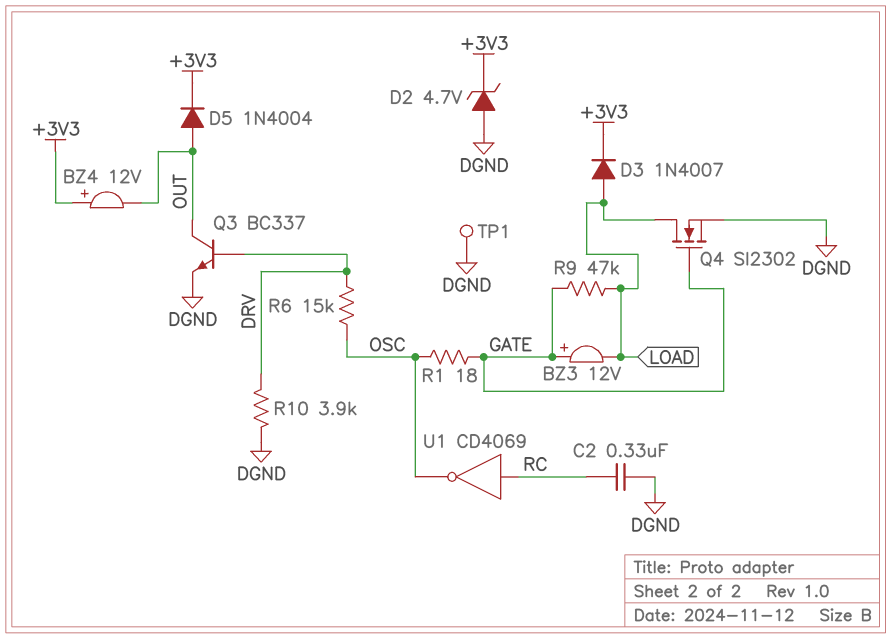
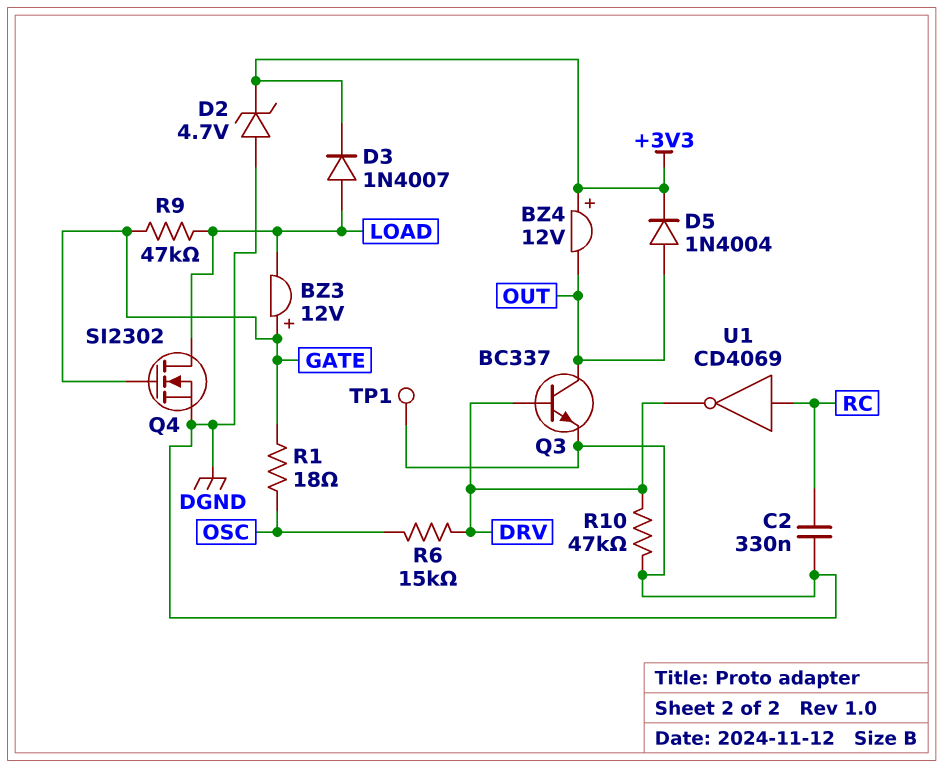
R10: 3.9k (DGND, DRV) -> 47k (DGND, DRV)
U1: NOT CD4069 (in RC, out OSC) -> NOT CD4069 (in RC, out DRV)

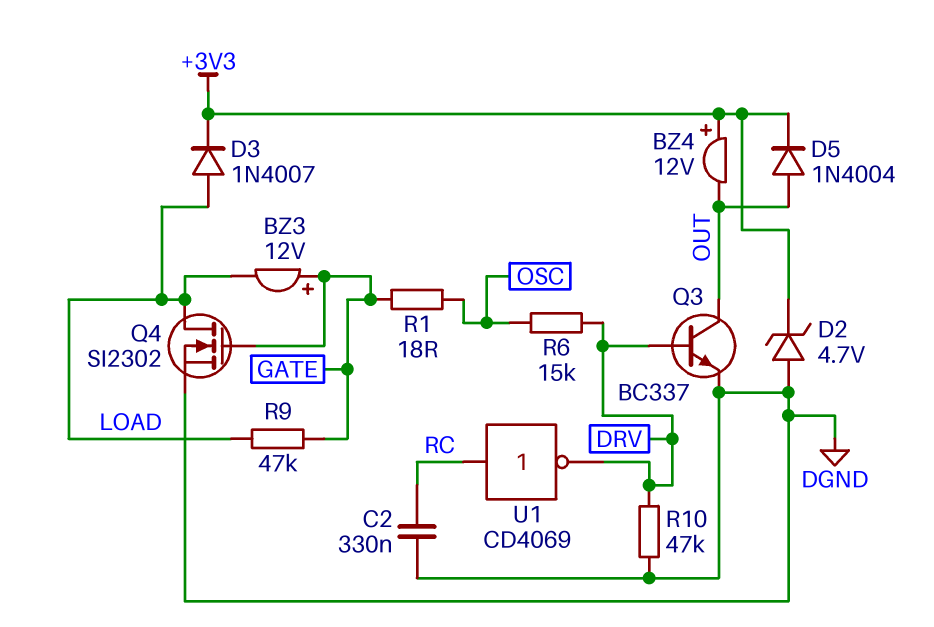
TP1: test point (DGND) -> none

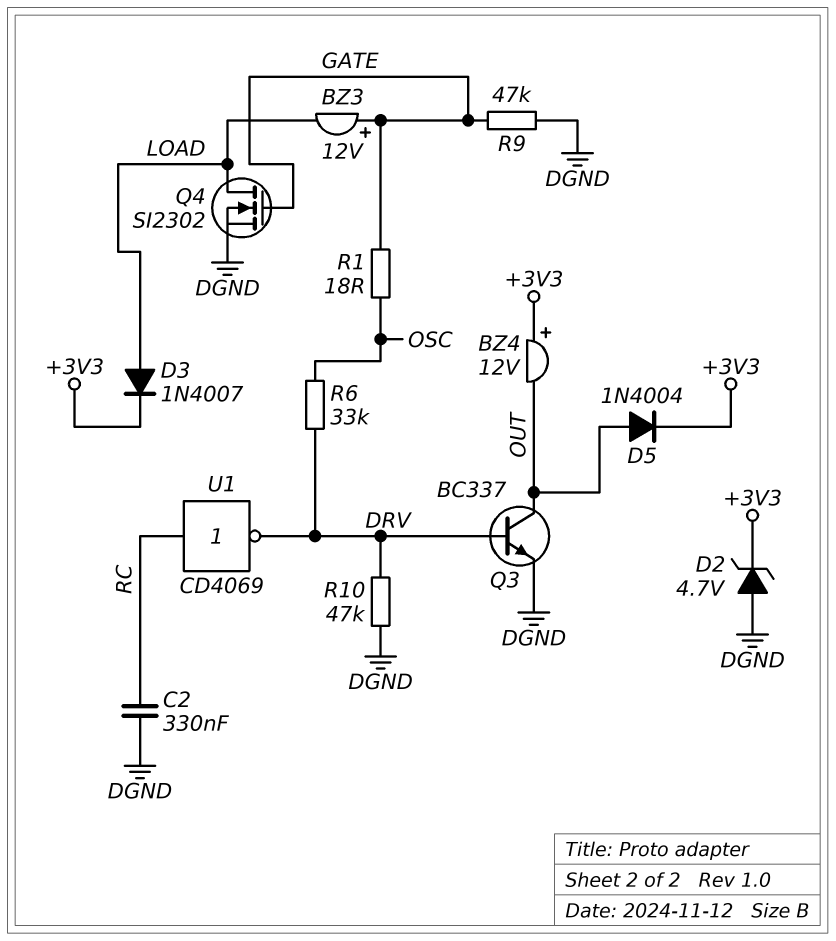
R6: 15k (DRV, OSC) -> 33k (DRV, OSC)
R9: 47k (GATE, LOAD) -> 47k (DGND, GATE)

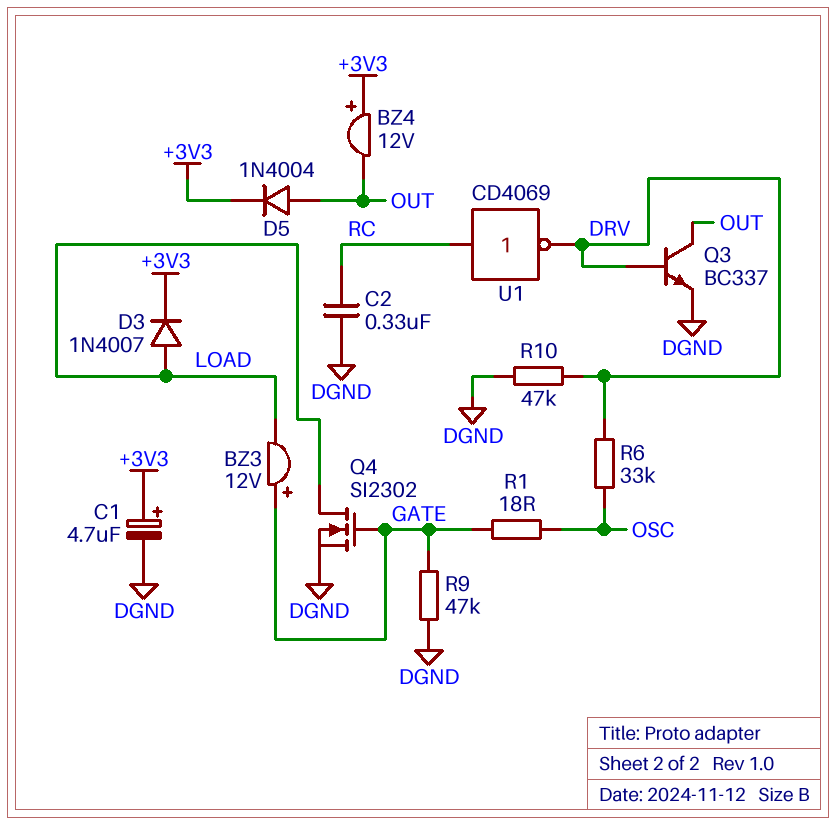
C1: none -> 4.7uF (plus +3V3, minus DGND)
D2: zener 4.7V (A DGND, K +3V3) -> none

